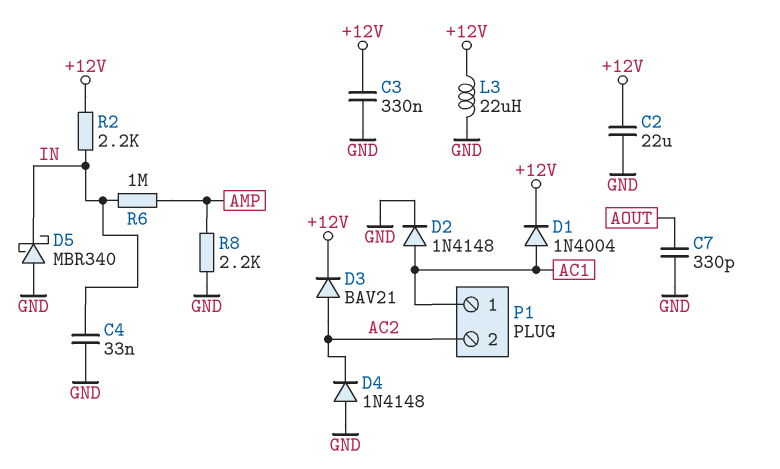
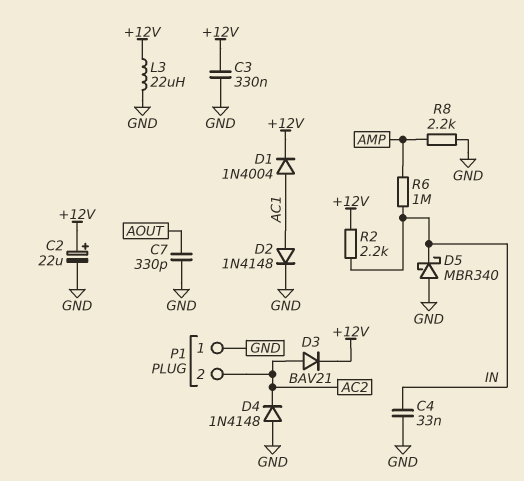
C2: 22uF (+12V, GND) -> 22uF (plus +12V, minus GND)
P1 pin 1: AC1 -> GND

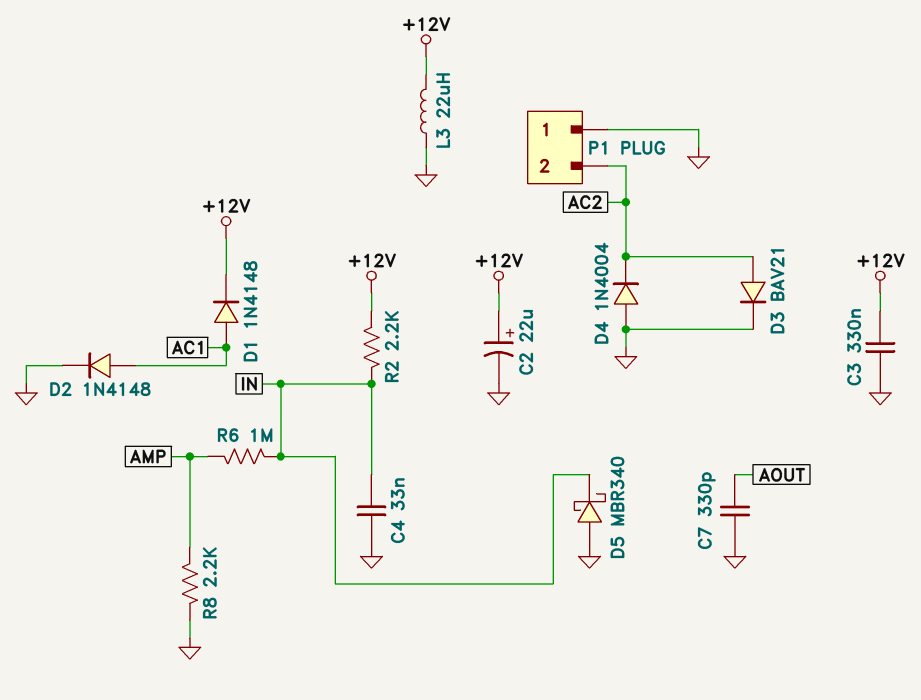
D1: diode 1N4004 (A AC1, K +12V) -> diode 1N4148 (A AC1, K +12V)
D3: diode BAV21 (A AC2, K +12V) -> diode BAV21 (A AC2, K GND)
D4: diode 1N4148 (A GND, K AC2) -> diode 1N4004 (A GND, K AC2)

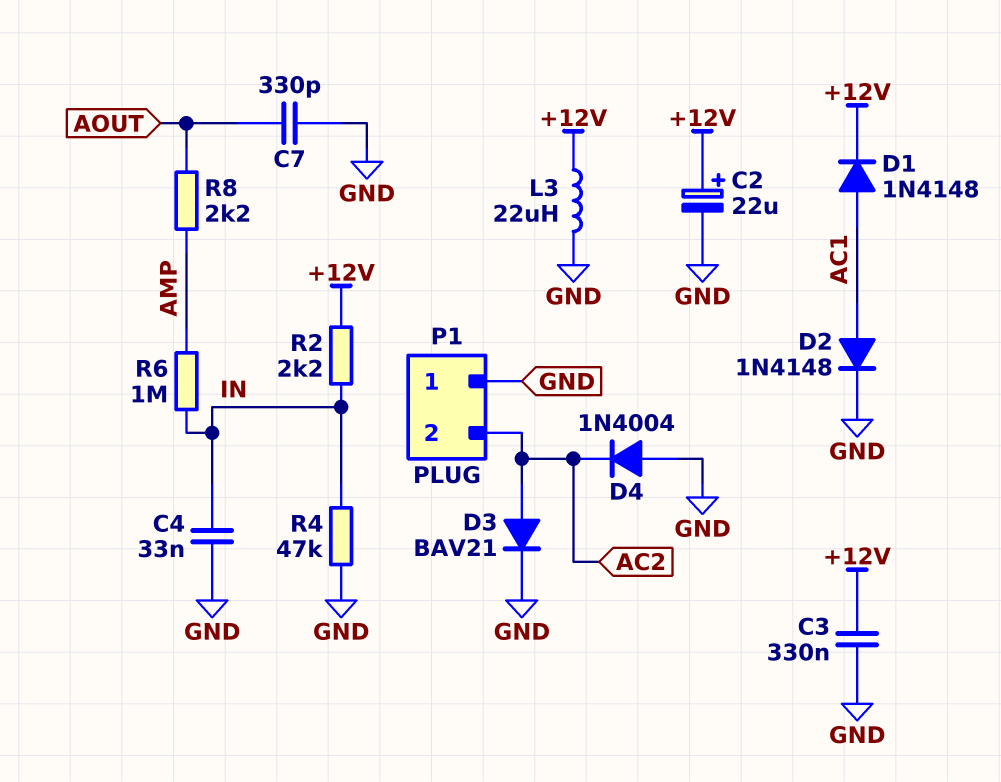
D5: schottky MBR340 (A GND, K IN) -> none
R4: none -> 47k (GND, IN)
R8: 2.2k (AMP, GND) -> 2.2k (AMP, AOUT)

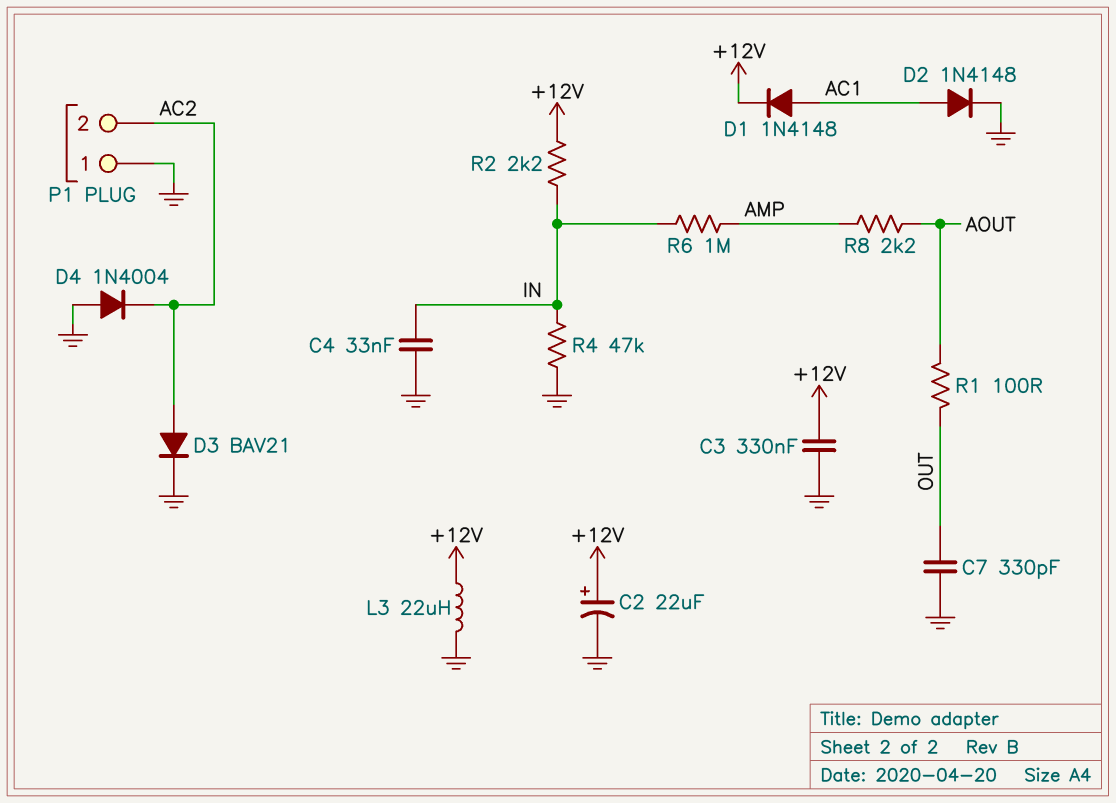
C7: 330pF (AOUT, GND) -> 330pF (GND, OUT)
R1: none -> 100 (AOUT, OUT)

